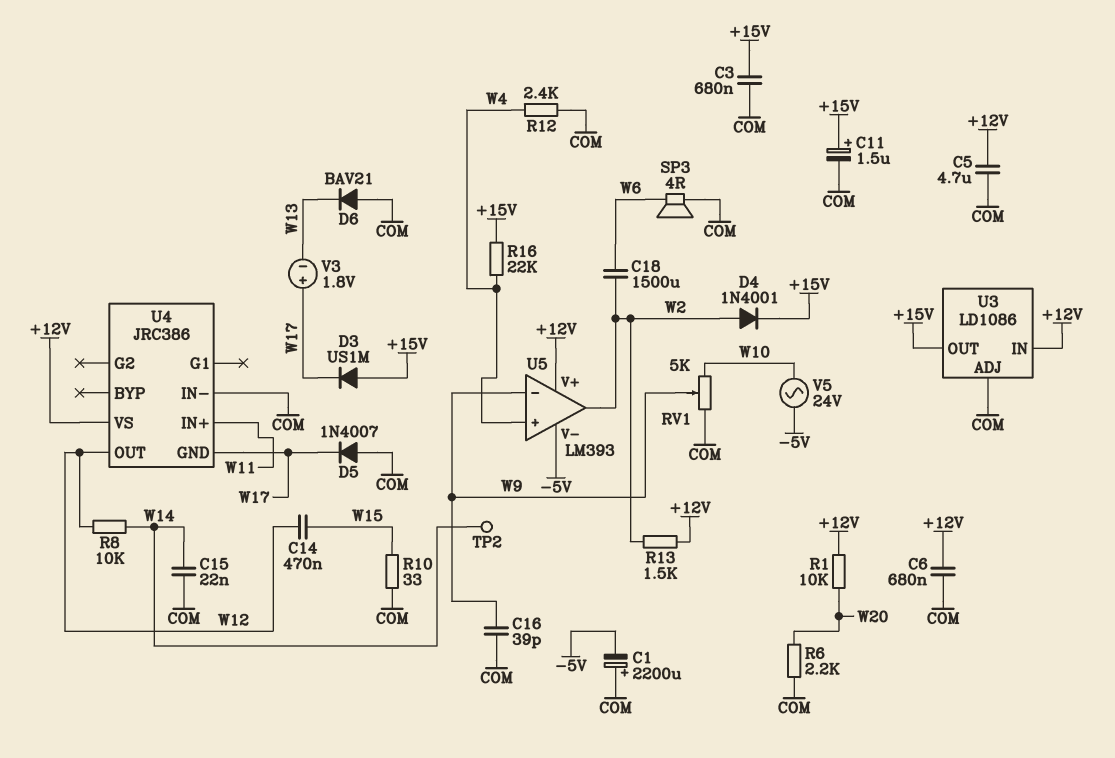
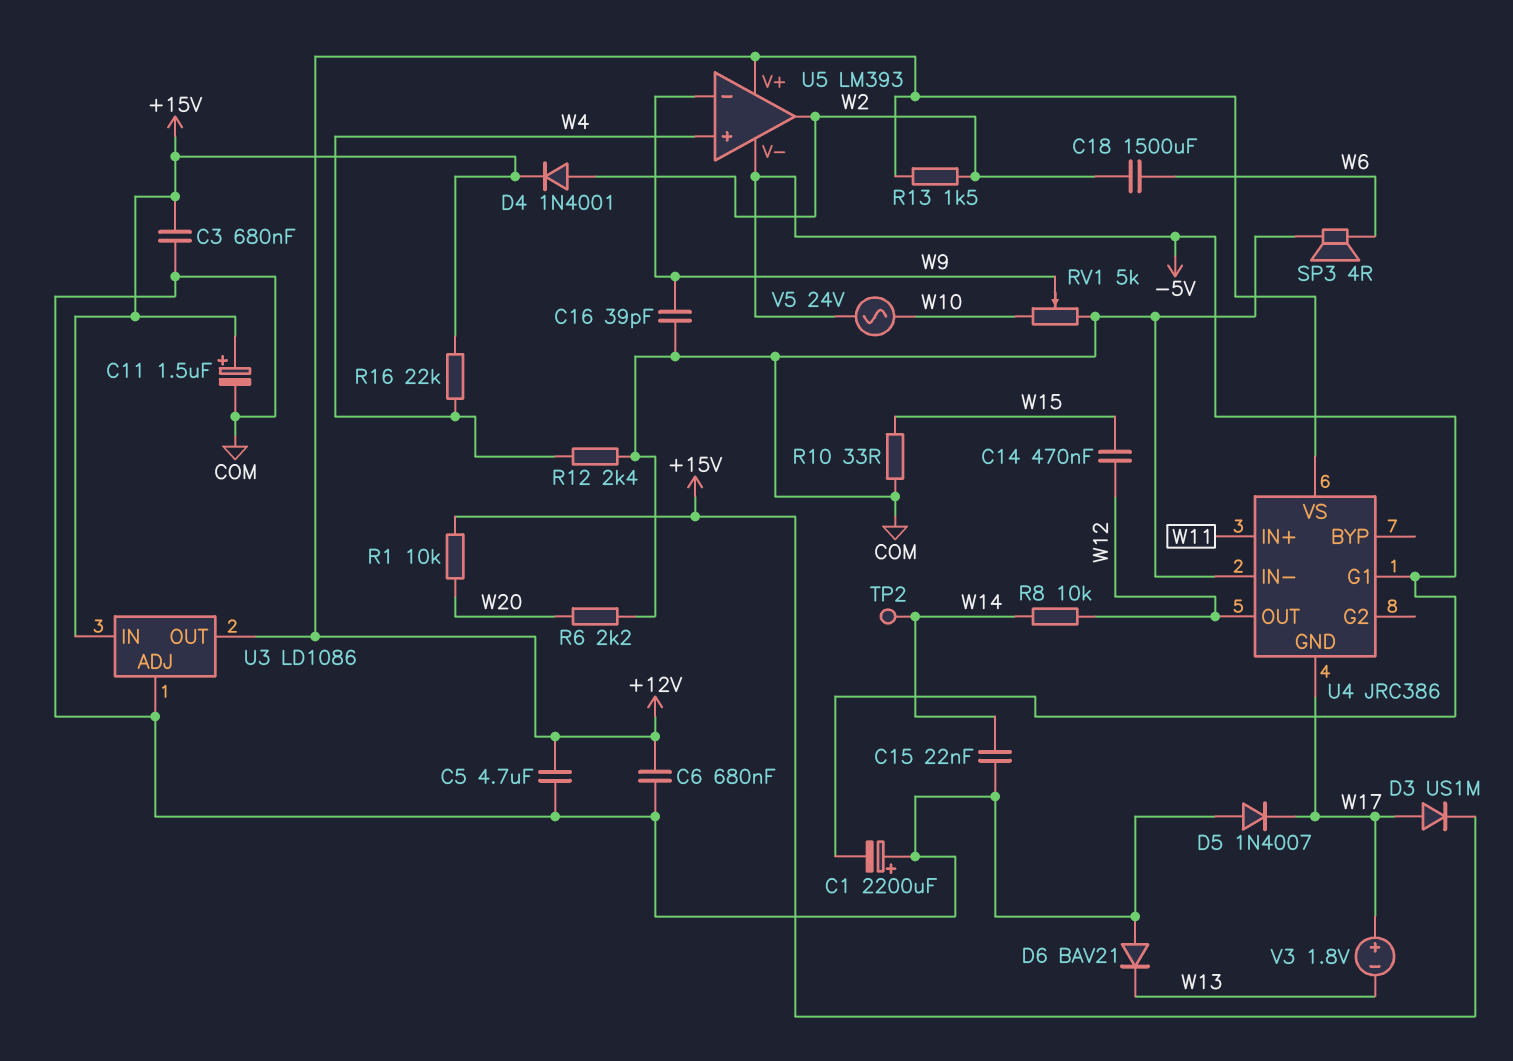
D3: diode US1M (A +15V, K W17) -> diode US1M (A W17, K +15V)
R1: 10k (+12V, W20) -> 10k (+15V, W20)
U3 pin IN: +12V -> +15V
U3 pin OUT: +15V -> +12V
U4 pin G1: none -> -5V

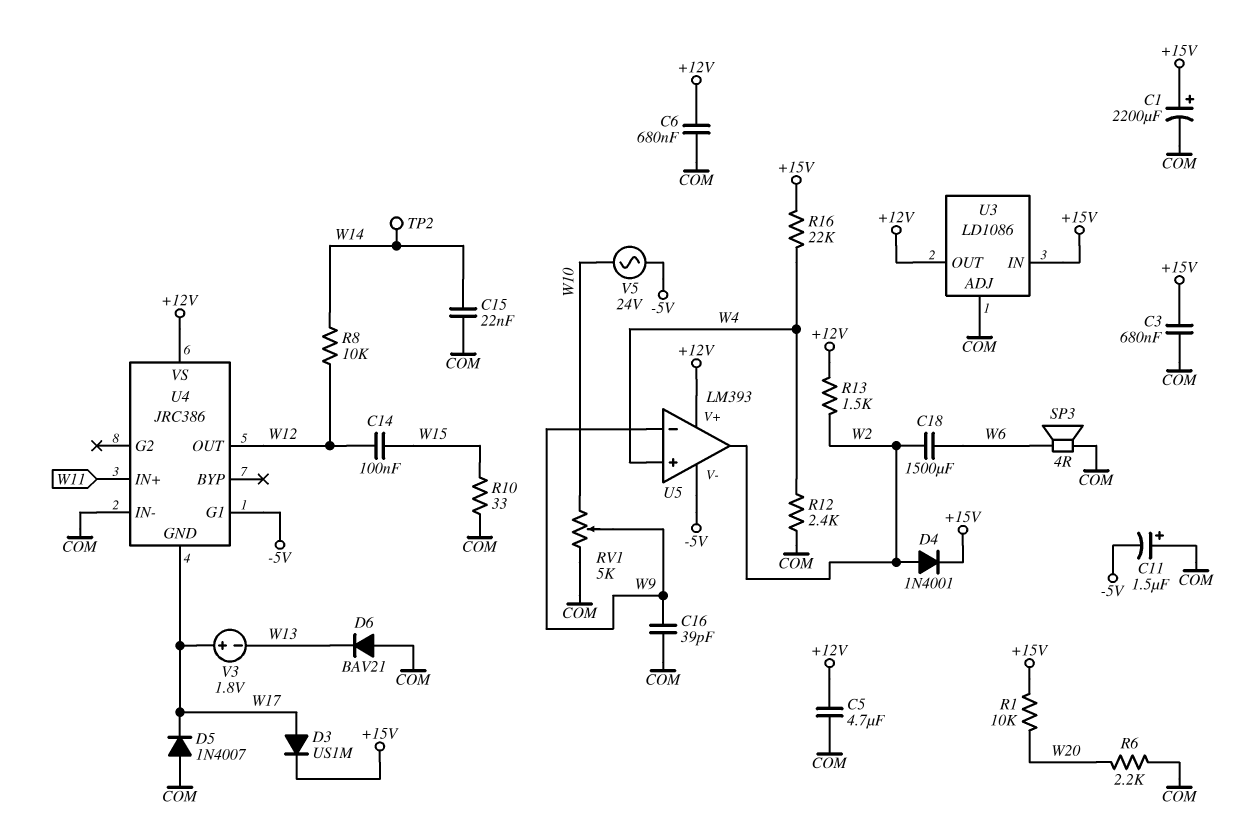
C1: 2200uF (plus COM, minus -5V) -> 2200uF (plus +15V, minus COM)
C11: 1.5uF (plus +15V, minus COM) -> 1.5uF (plus COM, minus -5V)
C14: 470nF (W12, W15) -> 100nF (W12, W15)

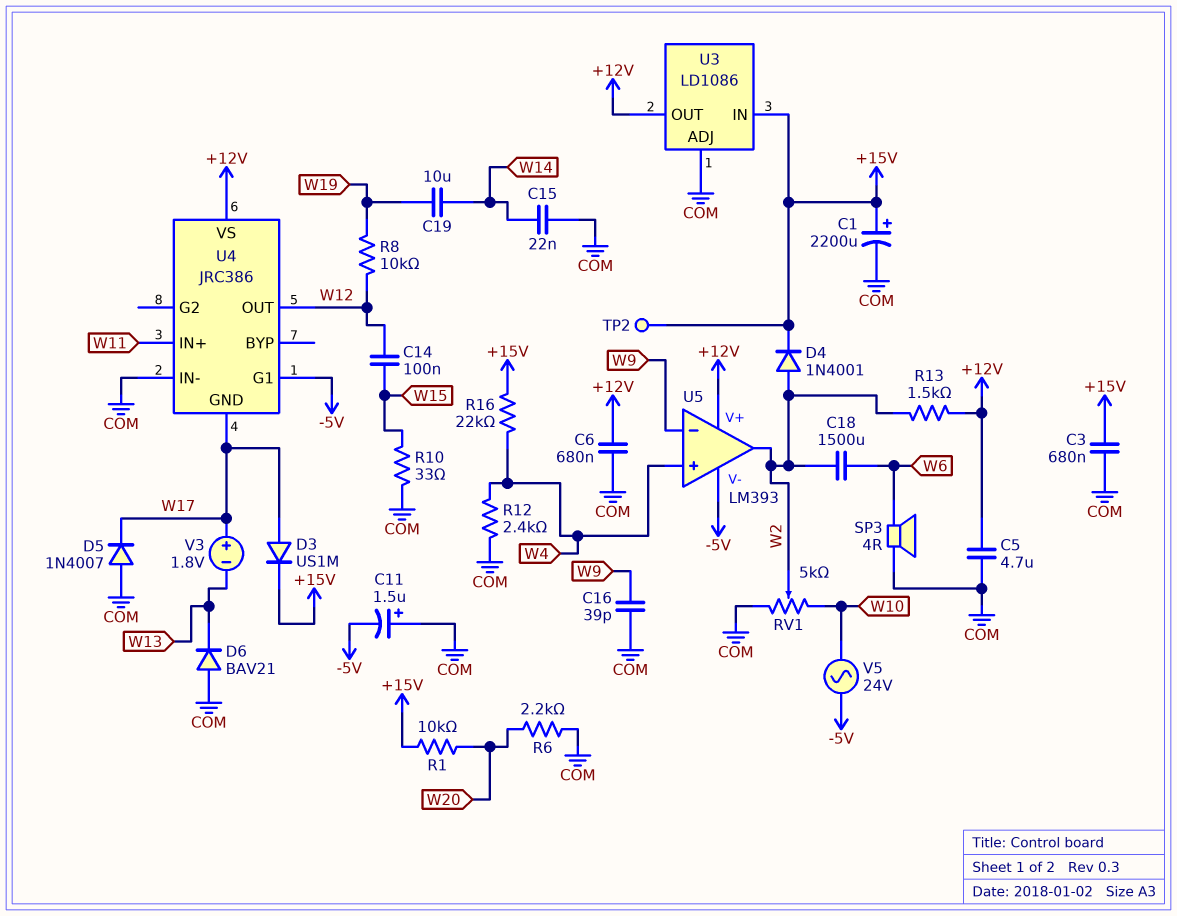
C19: none -> 10uF (W14, W19)
R8: 10k (W12, W14) -> 10k (W12, W19)
RV1: 5k (COM, W10, wiper W9) -> 5k (COM, W10, wiper W2)
TP2: test point (W14) -> test point (+15V)

